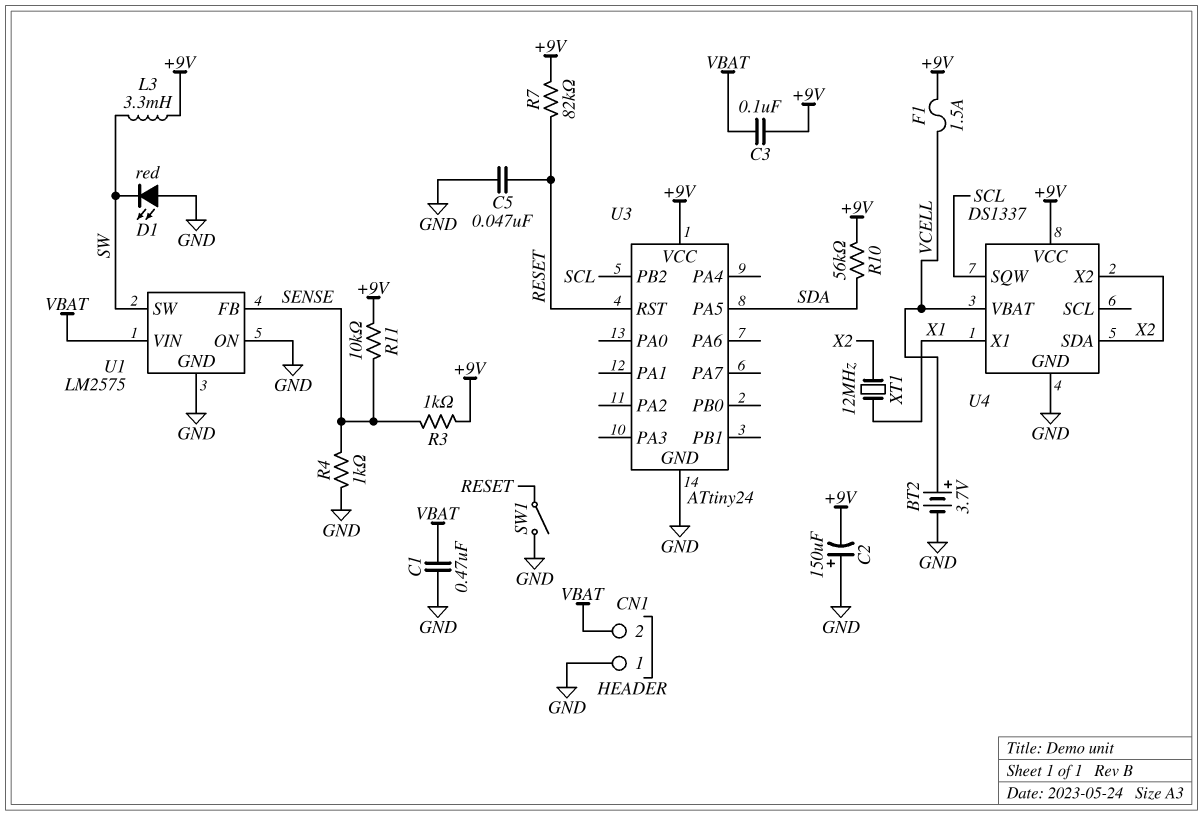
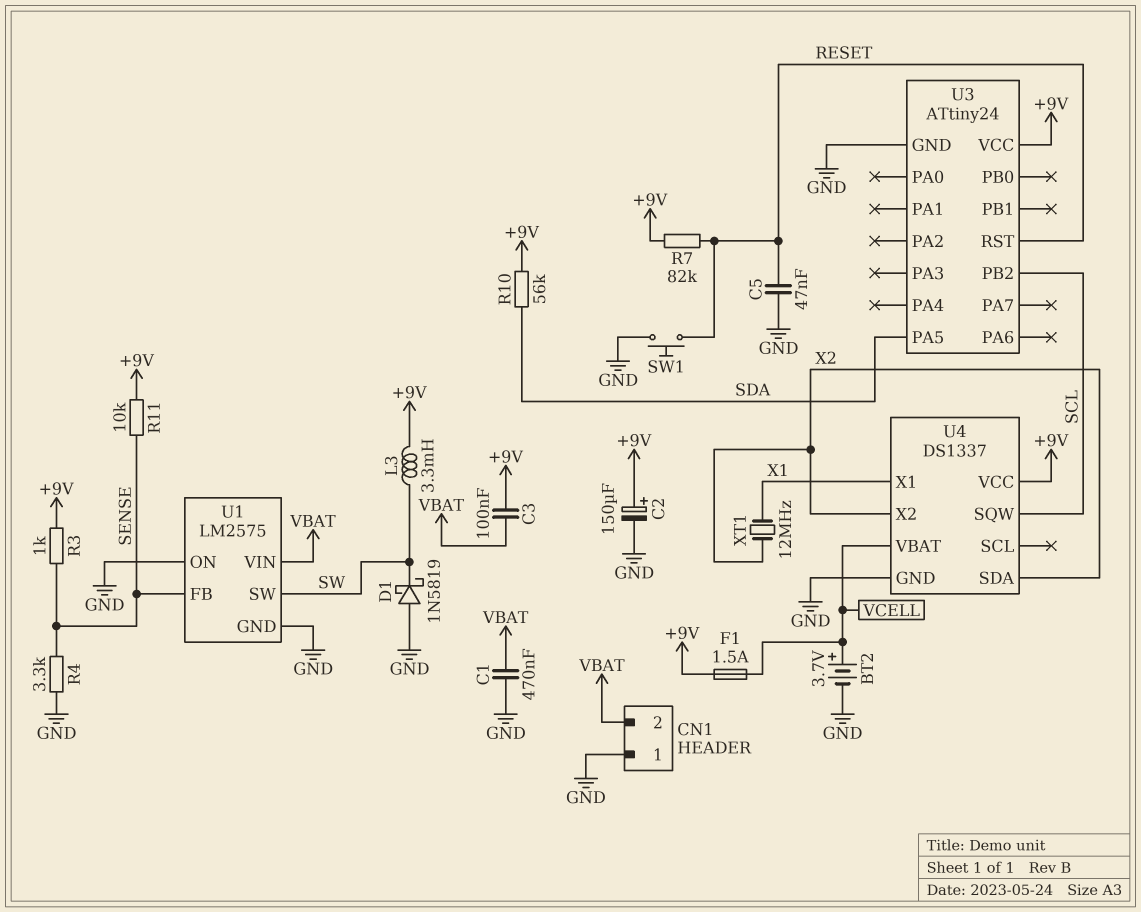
C2: 150uF (plus GND, minus +9V) -> 150uF (plus +9V, minus GND)
D1: LED red (A GND, K SW) -> schottky 1N5819 (A GND, K SW)
R4: 1k (GND, SENSE) -> 3.3k (GND, SENSE)
SW1: switch (GND, RESET) -> button (GND, RESET)

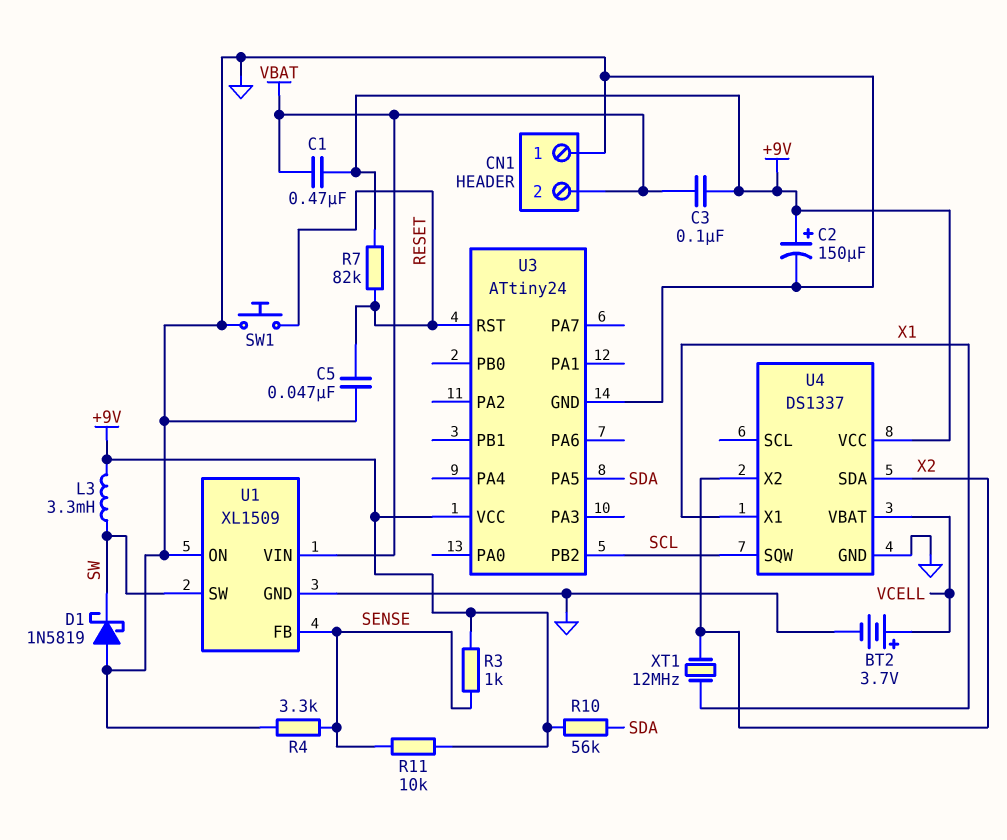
C1: 470nF (GND, VBAT) -> 470nF (+9V, VBAT)
F1: 1.5A (+9V, VCELL) -> none
U1: LM2575 -> XL1509

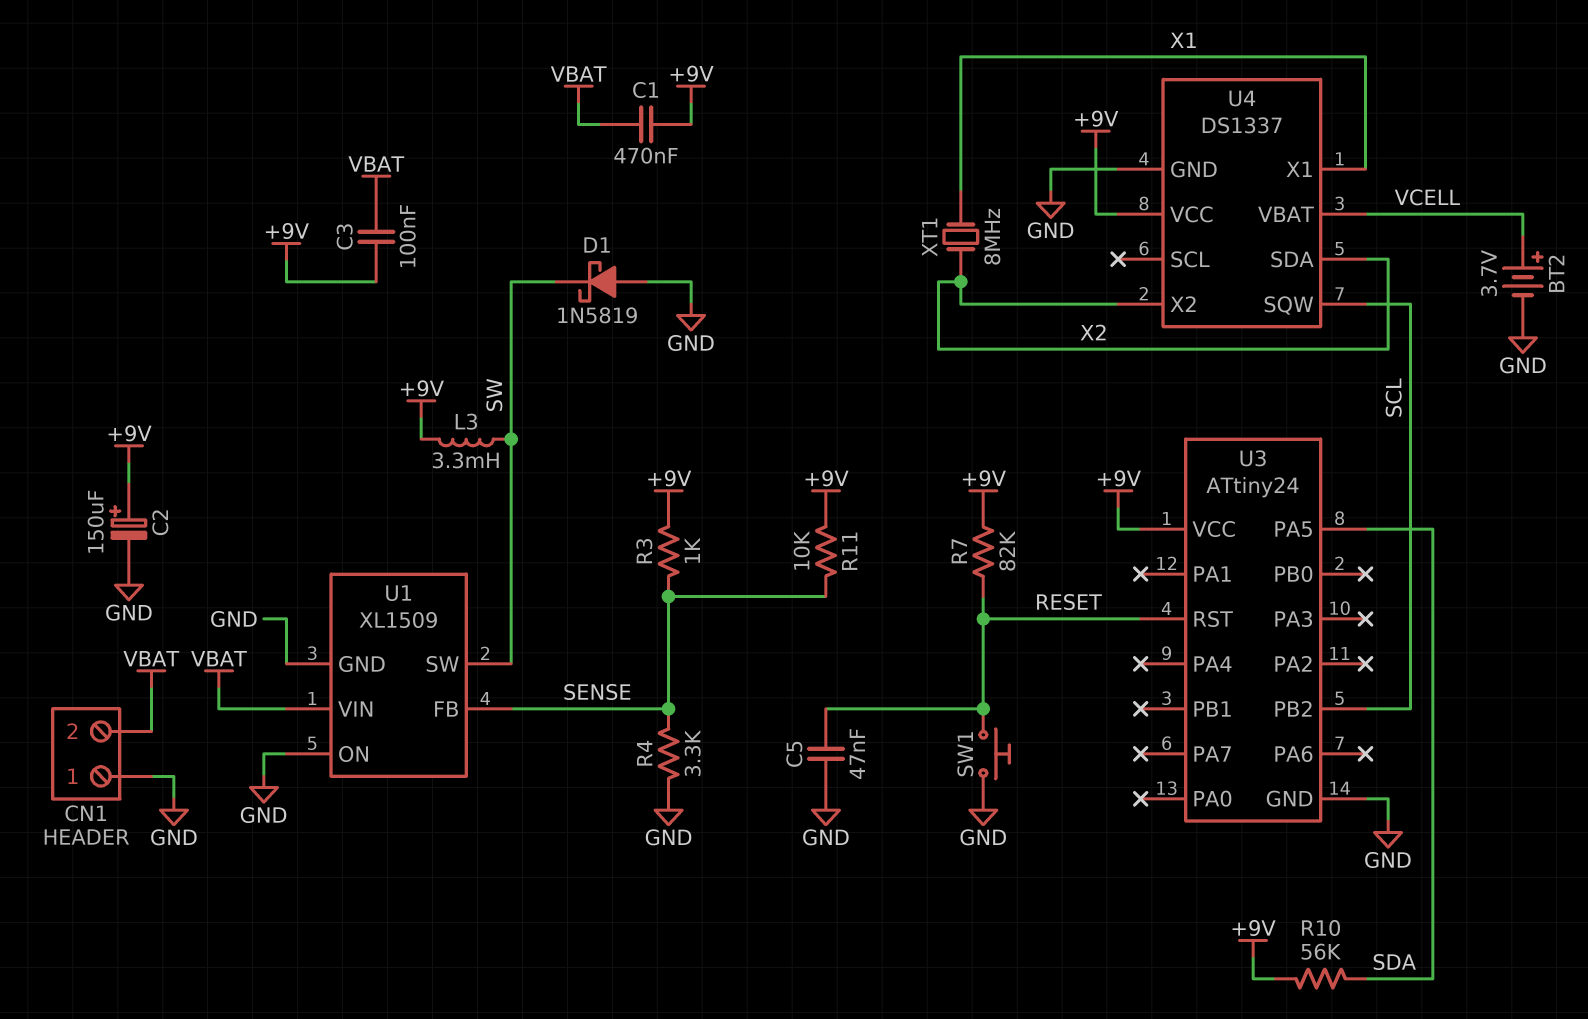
XT1: 12MHz (X1, X2) -> 8MHz (X1, X2)

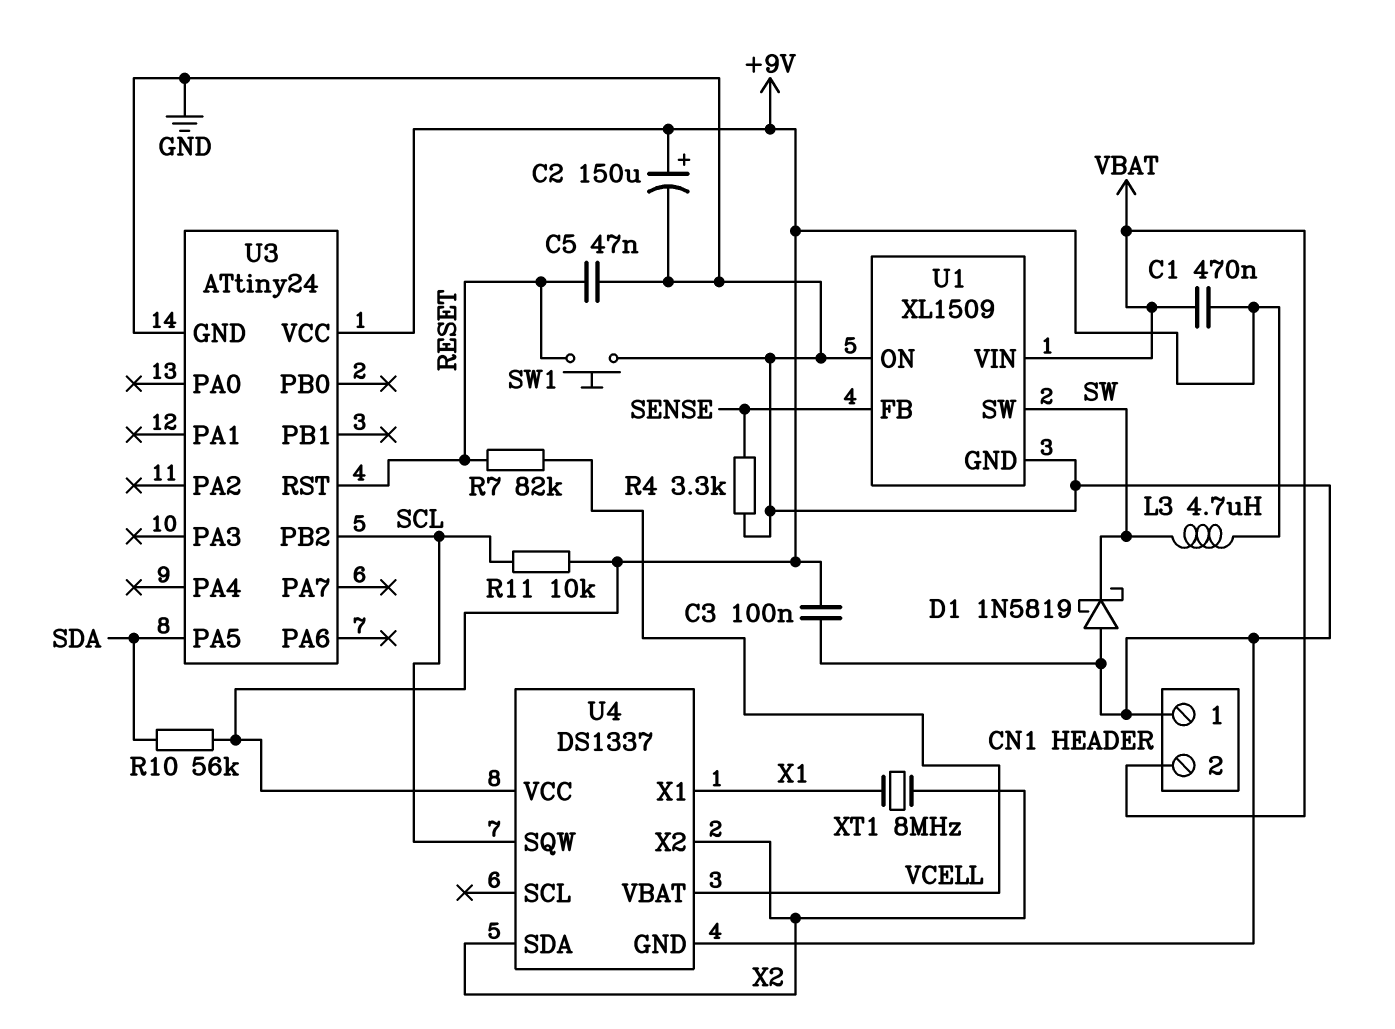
BT2: 3.7V (plus VCELL, minus GND) -> none
C3: 100nF (+9V, VBAT) -> 100nF (+9V, GND)
L3: 3.3mH (+9V, SW) -> 4.7uH (+9V, SW)
R3: 1k (+9V, SENSE) -> none
R7: 82k (+9V, RESET) -> 82k (RESET, VCELL)
R11: 10k (+9V, SENSE) -> 10k (+9V, SCL)

